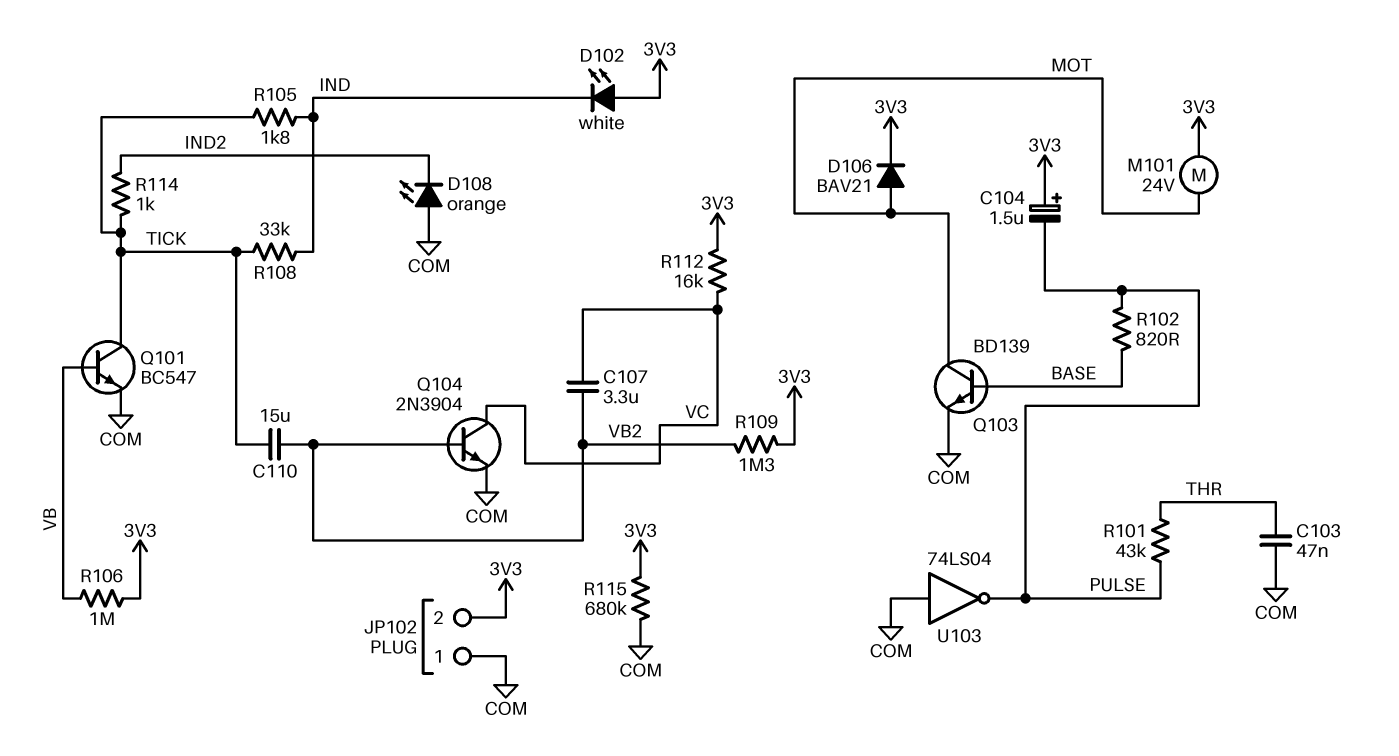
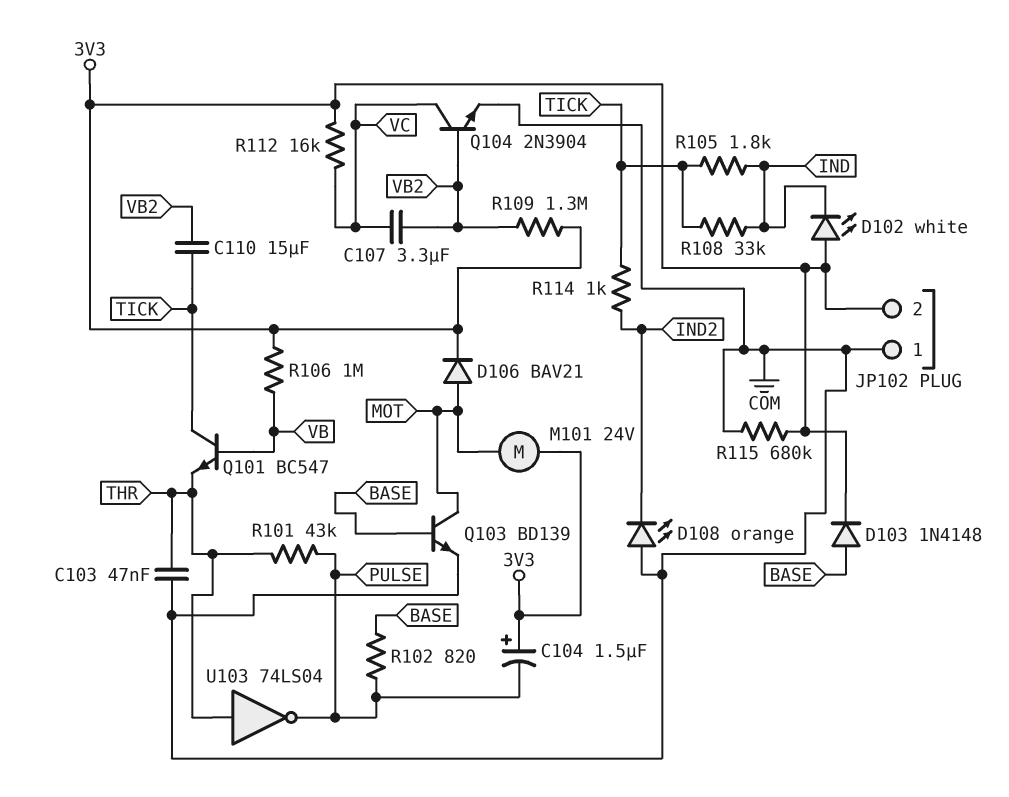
D103: none -> diode 1N4148 (A BASE, K 3V3)
Q101: NPN BC547 (B VB, C TICK, E COM) -> NPN BC547 (B VB, C TICK, E THR)
U103: NOT 74LS04 (in COM, out PULSE) -> NOT 74LS04 (in THR, out PULSE)

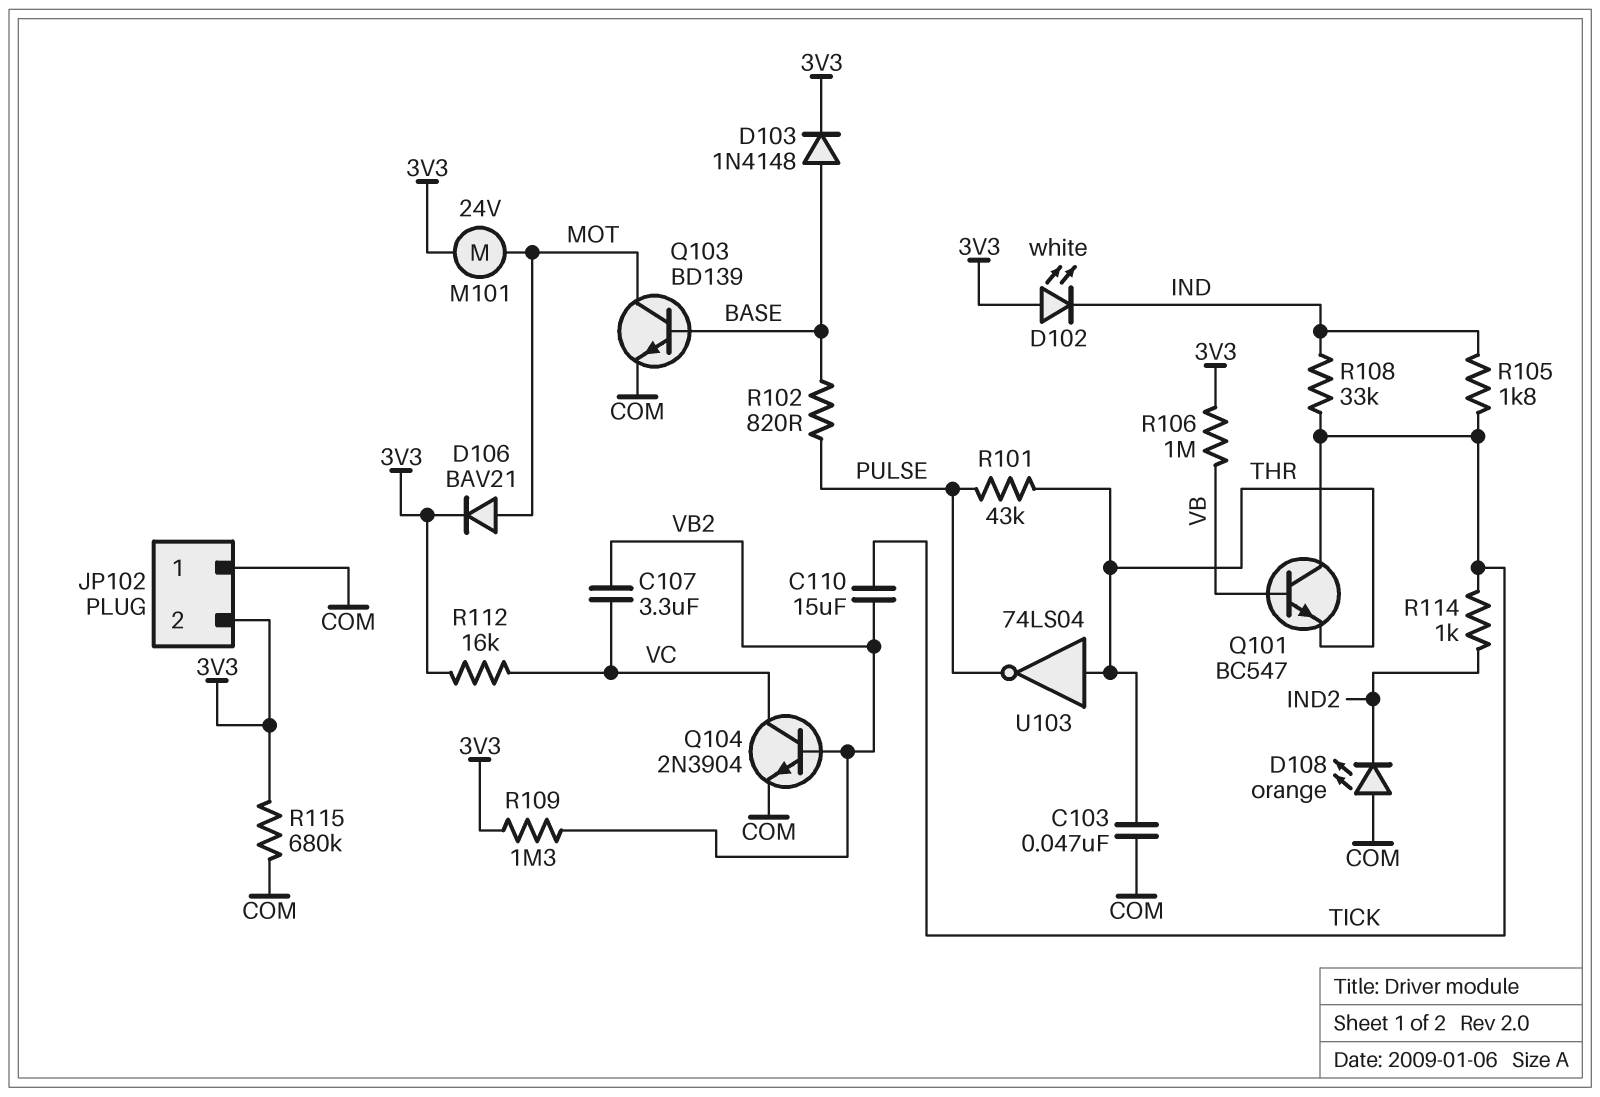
C104: 1.5uF (plus 3V3, minus PULSE) -> none

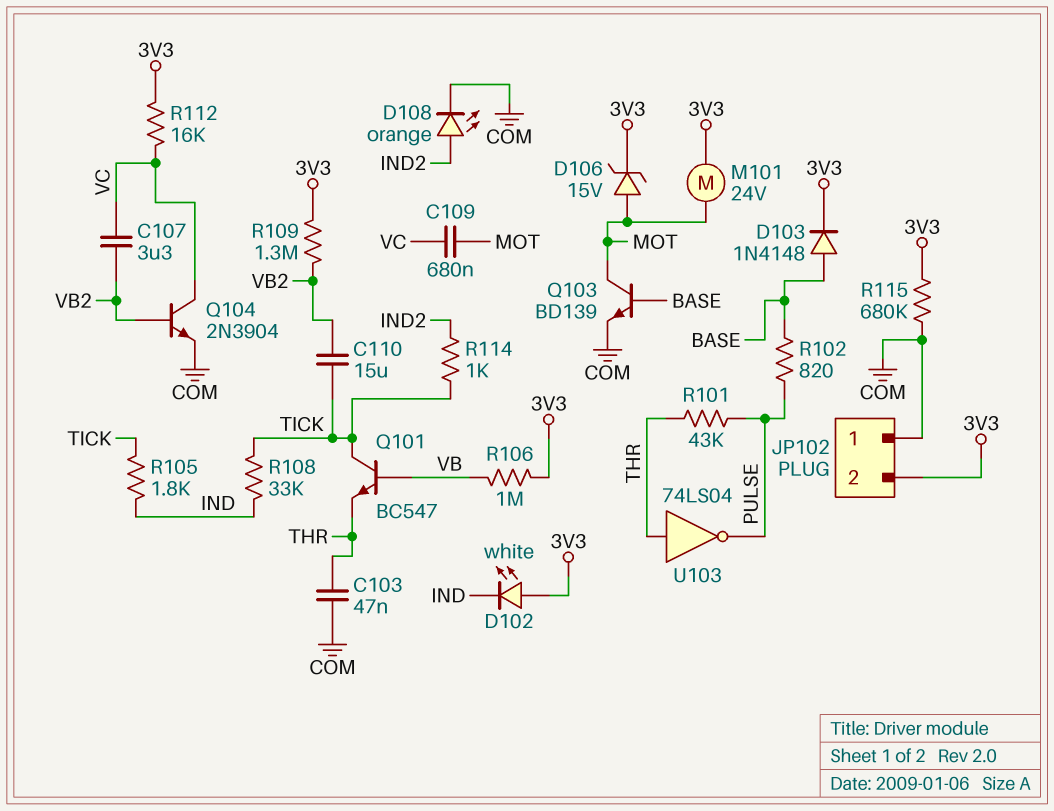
C109: none -> 680nF (MOT, VC)
D106: diode BAV21 (A MOT, K 3V3) -> zener 15V (A MOT, K 3V3)
D108: LED orange (A COM, K IND2) -> LED orange (A IND2, K COM)

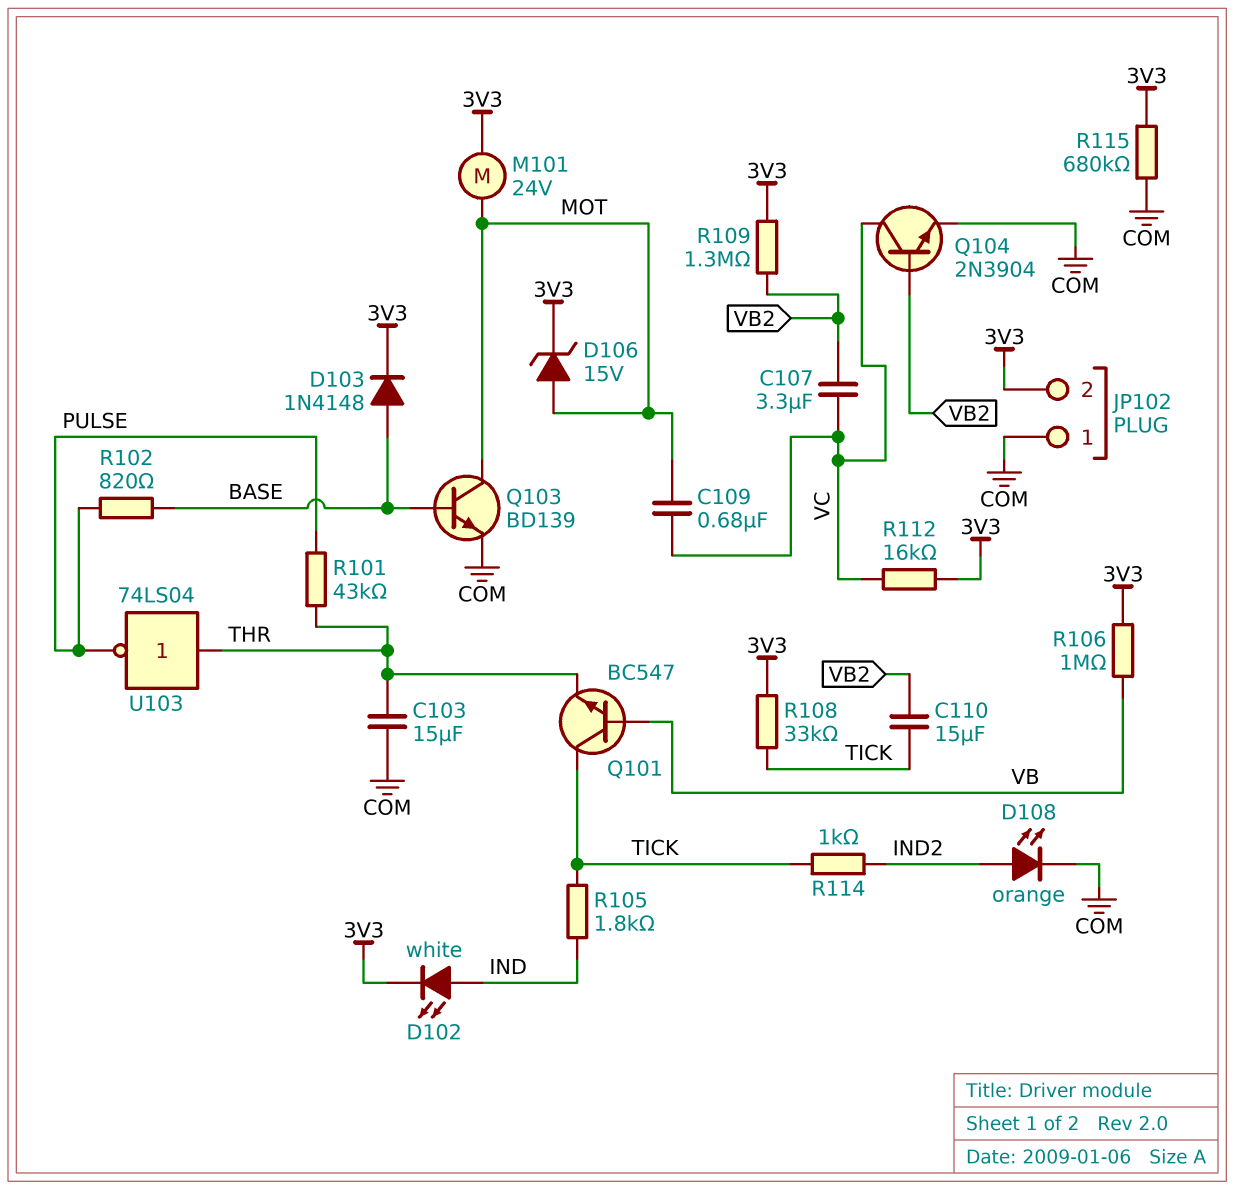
C103: 47nF (COM, THR) -> 15uF (COM, THR)
D102: LED white (A 3V3, K IND) -> LED white (A IND, K 3V3)
R108: 33k (IND, TICK) -> 33k (3V3, TICK)

